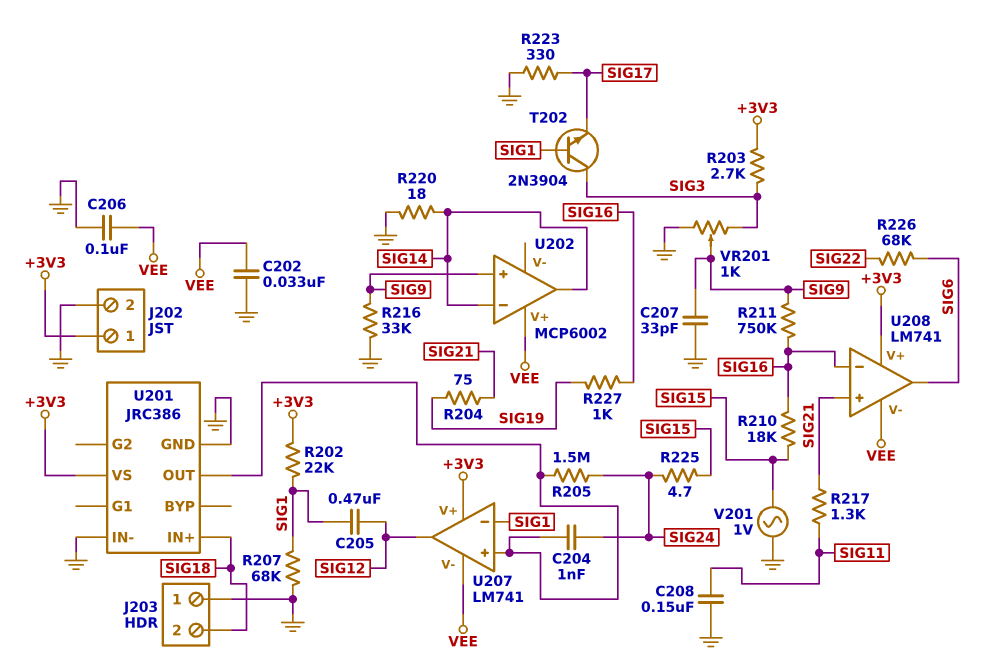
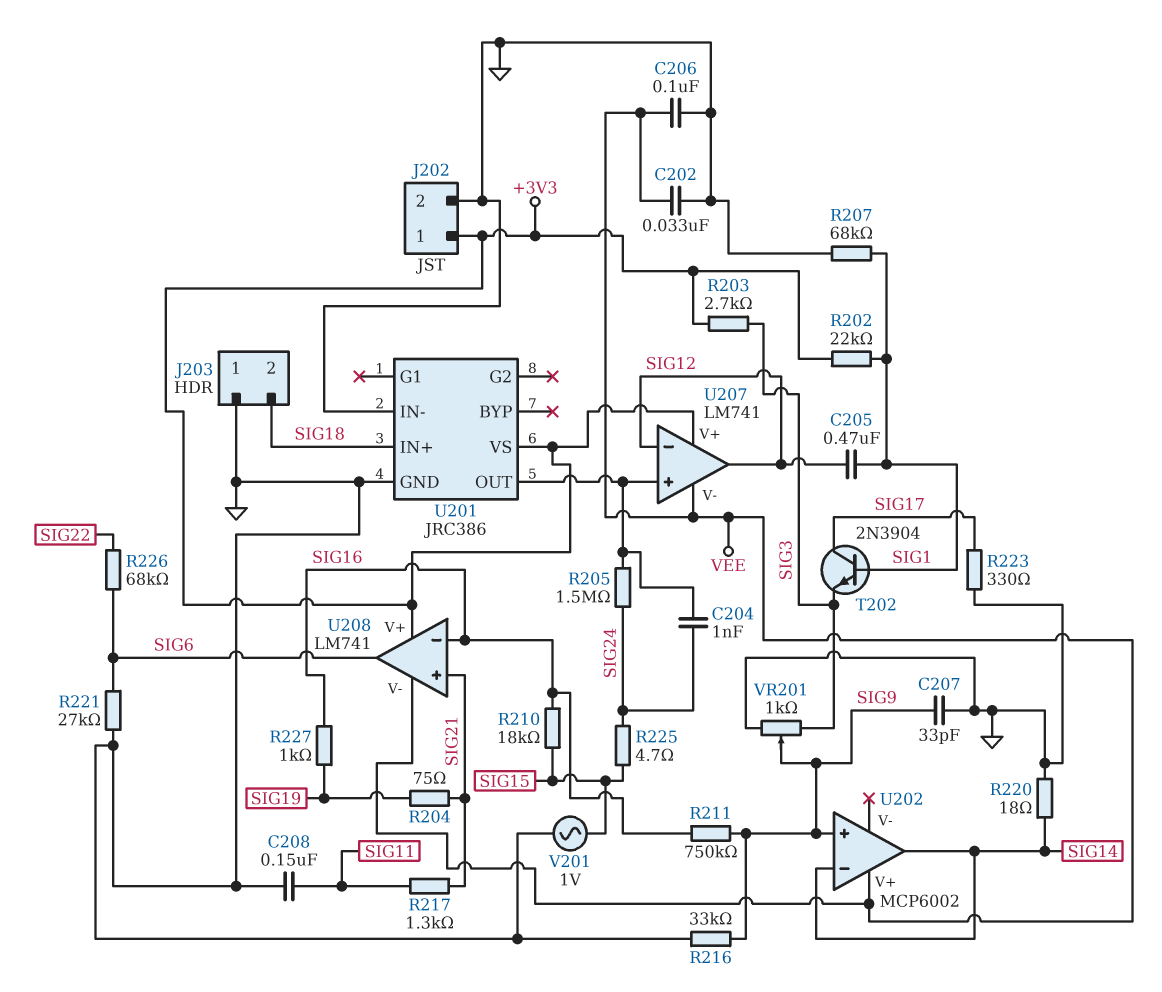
R221: none -> 27k (GND, SIG6)
T202: NPN 2N3904 (B SIG1, C SIG3, E SIG17) -> NPN 2N3904 (B SIG1, C SIG17, E SIG3)
U207 pin in-: SIG1 -> SIG12

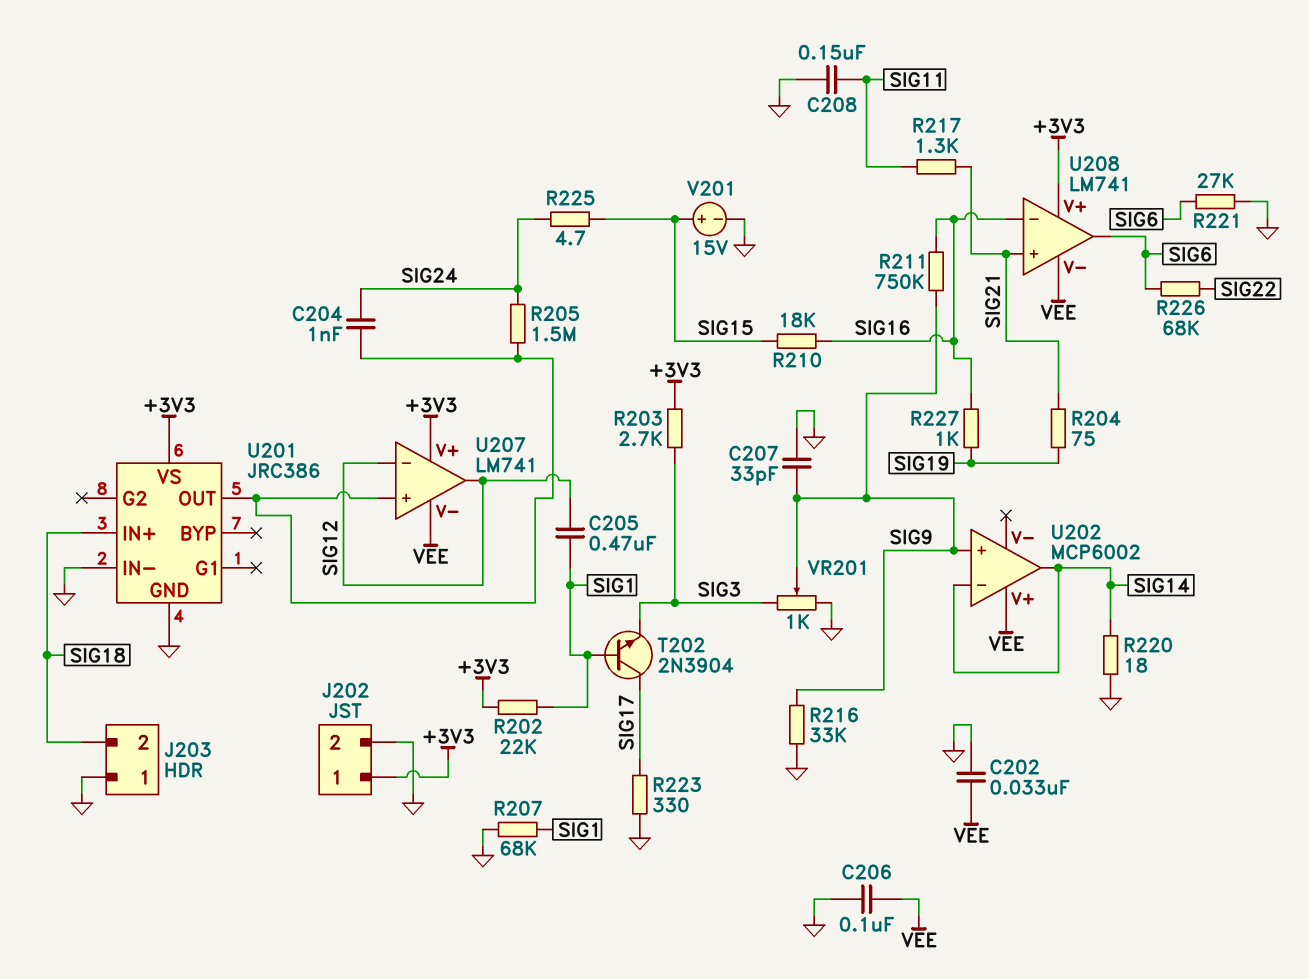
V201: AC 1V (GND, SIG15) -> 15V (plus SIG15, minus GND)

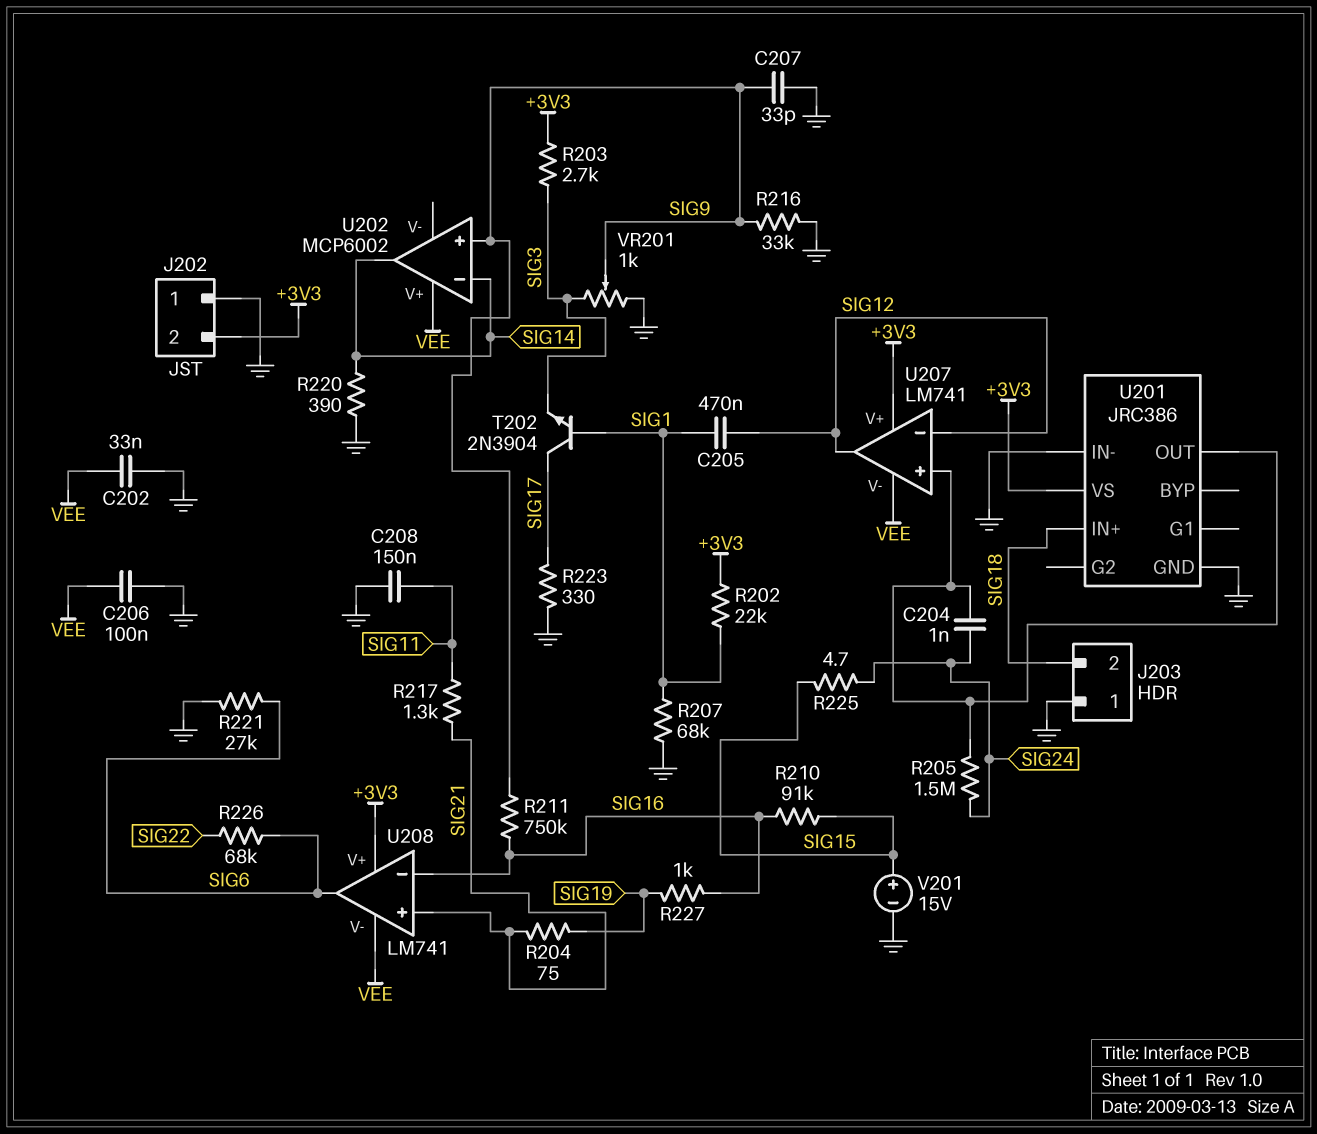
J202 pin 1: +3V3 -> GND
J202 pin 2: GND -> +3V3
R210: 18k (SIG15, SIG16) -> 91k (SIG15, SIG16)
R220: 18 (GND, SIG14) -> 390 (GND, SIG14)

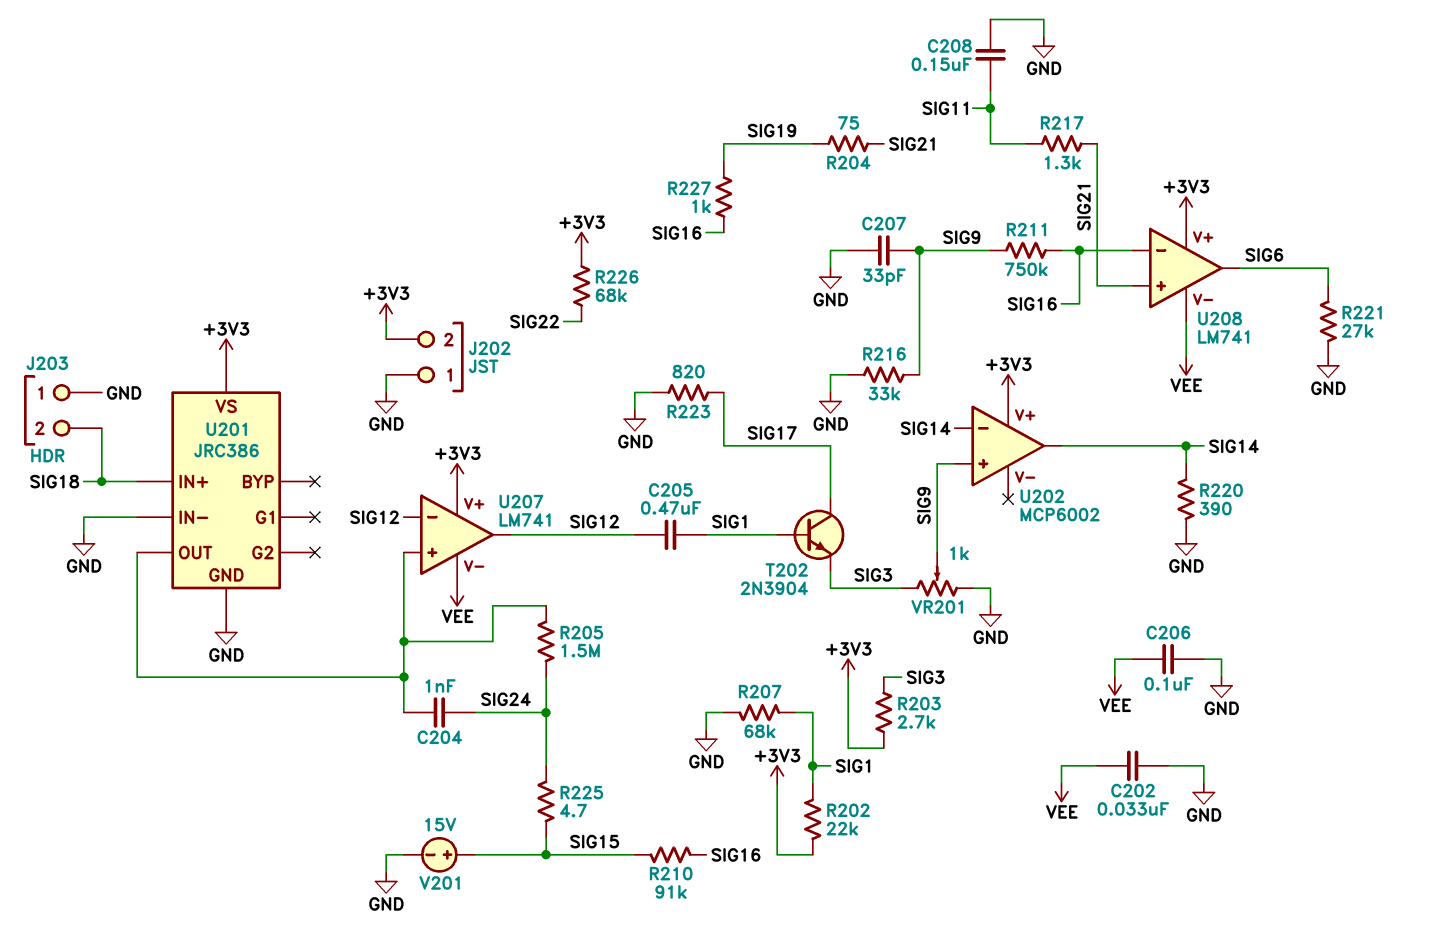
R223: 330 (GND, SIG17) -> 820 (GND, SIG17)
R226: 68k (SIG6, SIG22) -> 68k (+3V3, SIG22)
U202 pin V+: VEE -> +3V3

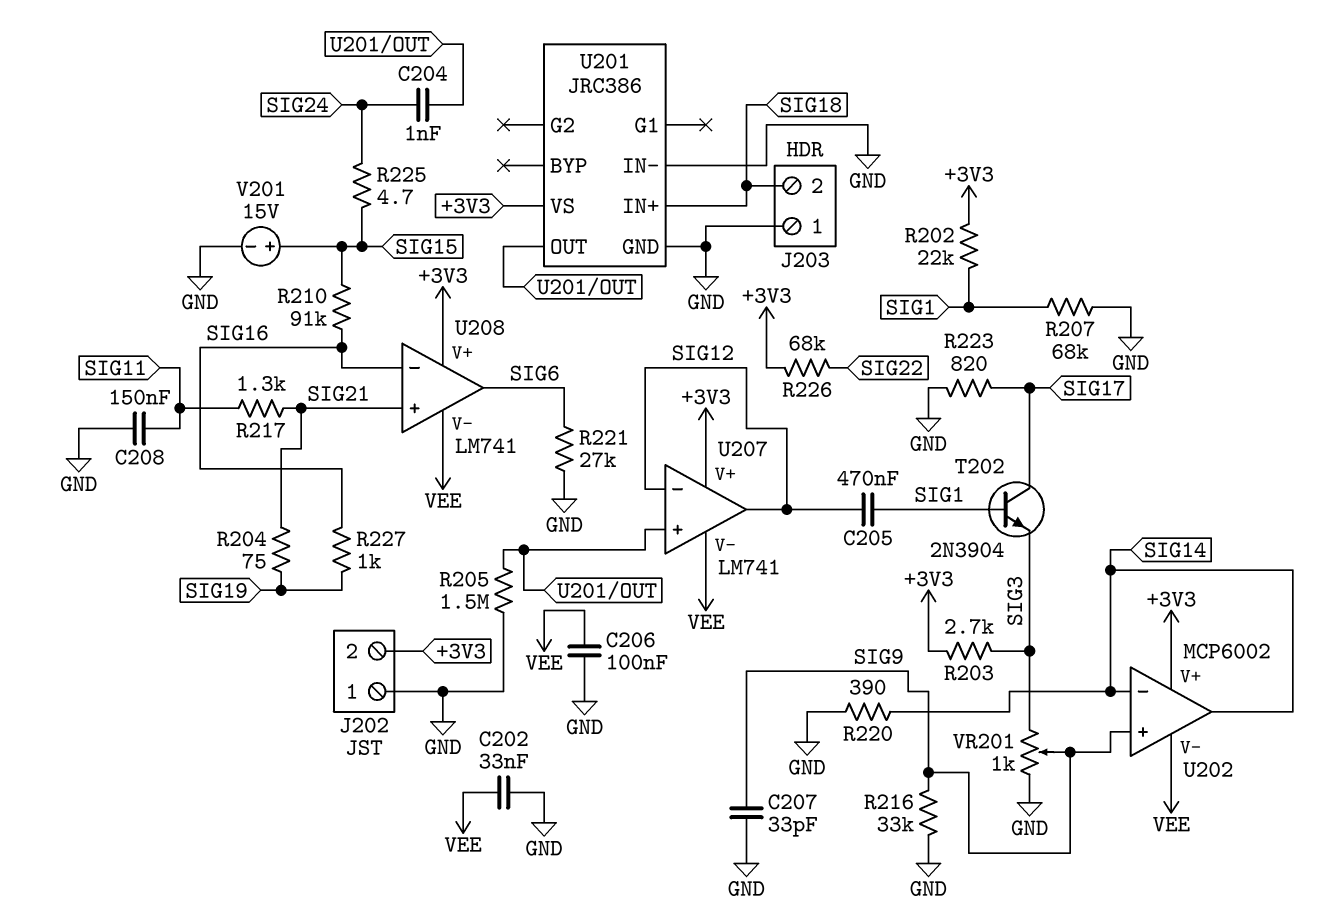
R205: 1.5M (SIG24, U201/OUT) -> 1.5M (GND, U201/OUT)
R211: 750k (SIG9, SIG16) -> none
U202 pin V-: none -> VEE

